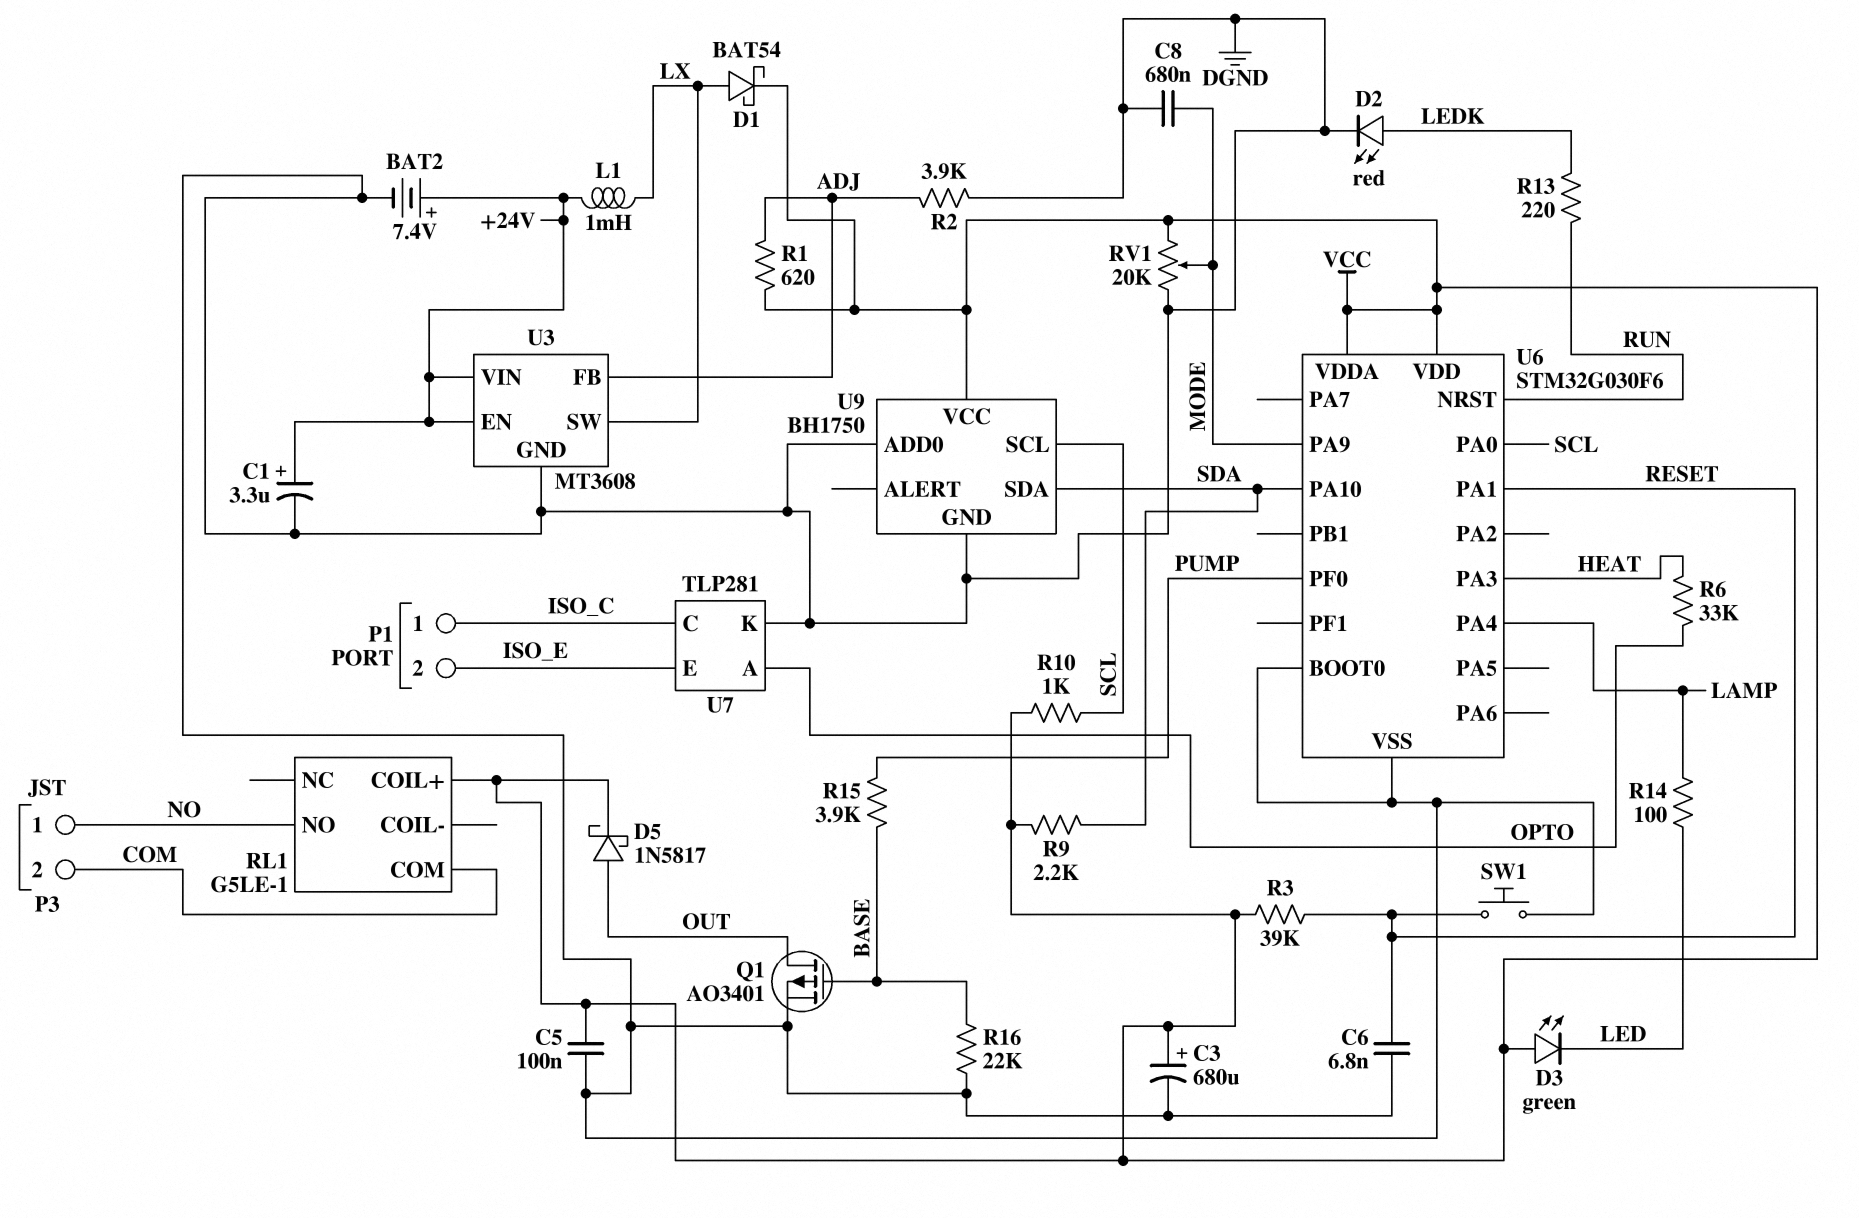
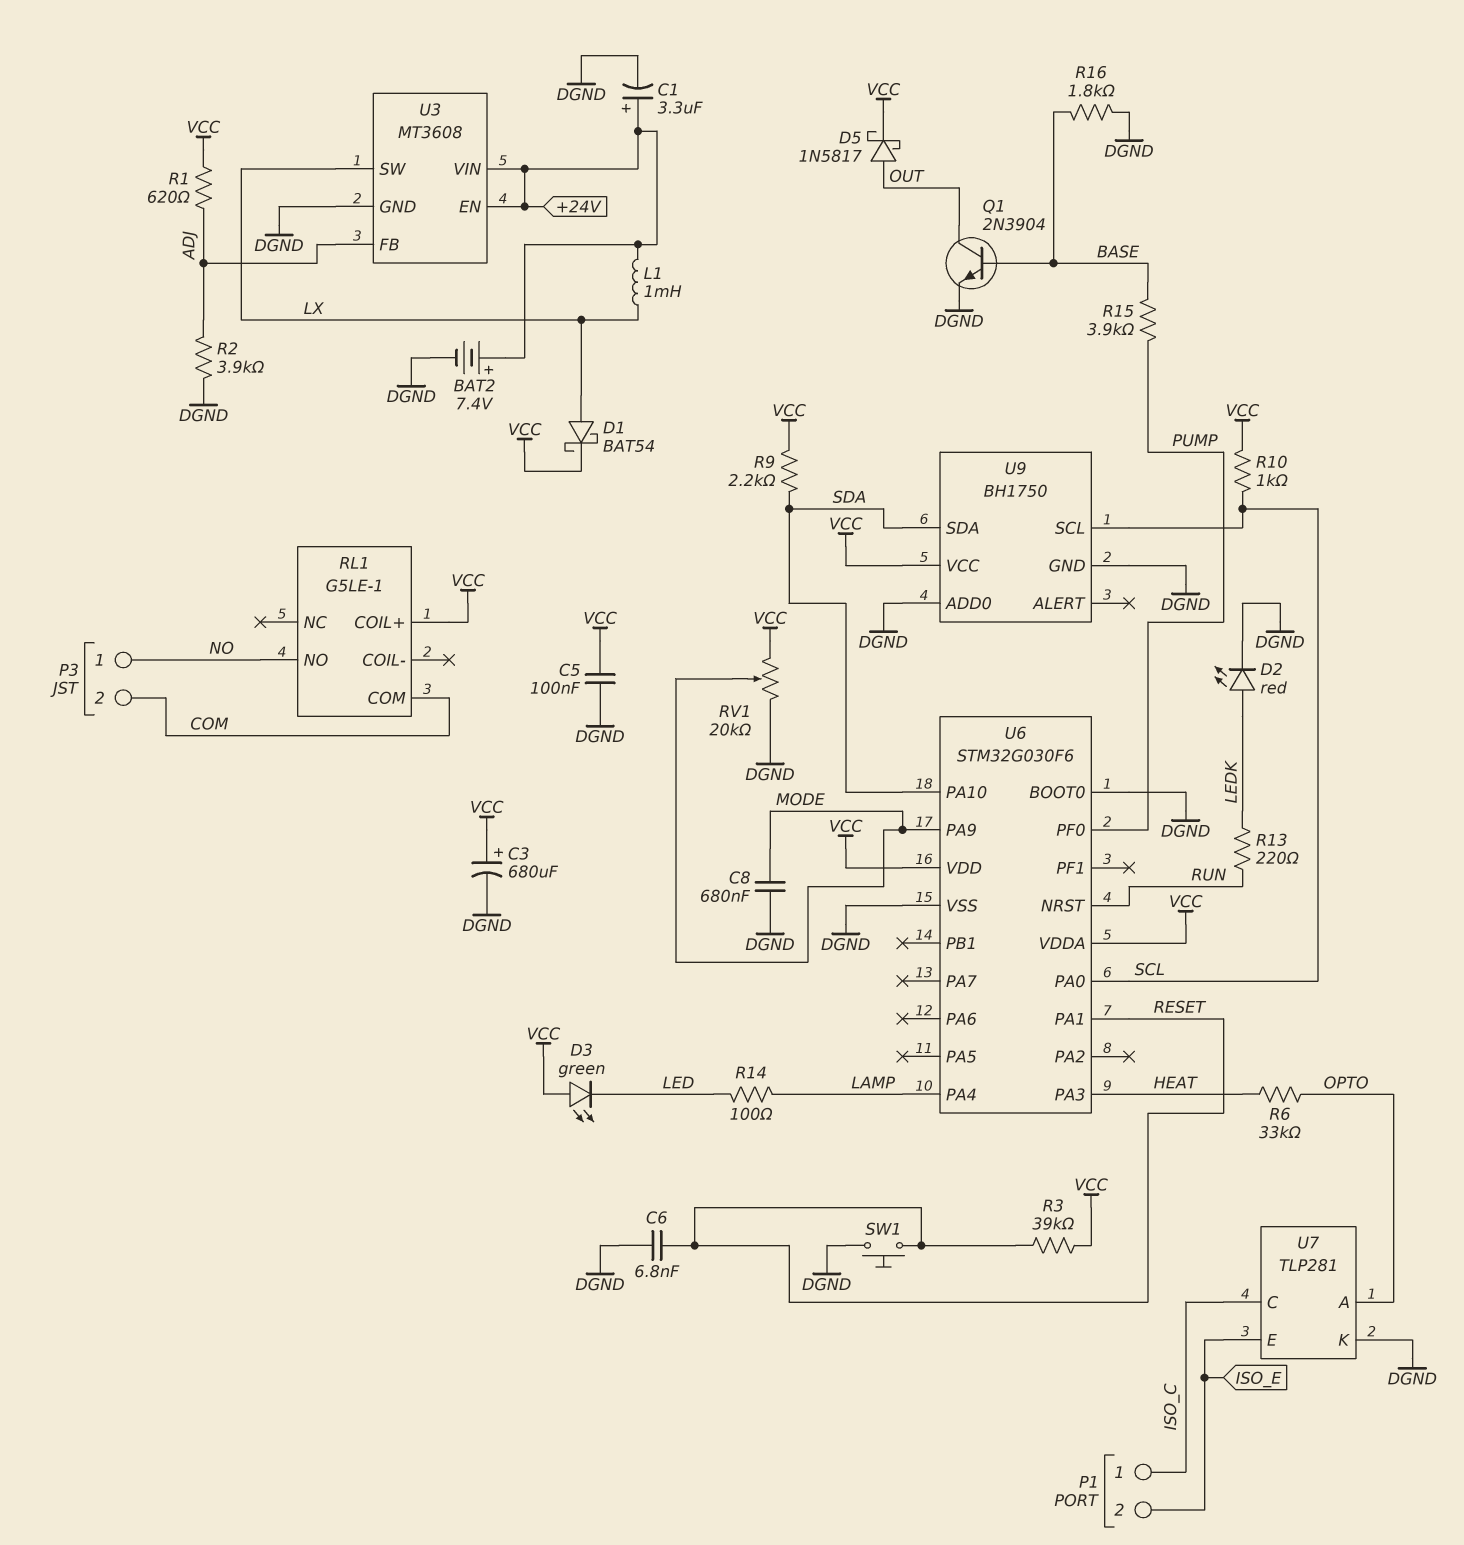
Q1: PMOS AO3401 (G BASE, D OUT, S DGND) -> NPN 2N3904 (B BASE, C OUT, E DGND)
R16: 22k (BASE, DGND) -> 1.8k (BASE, DGND)

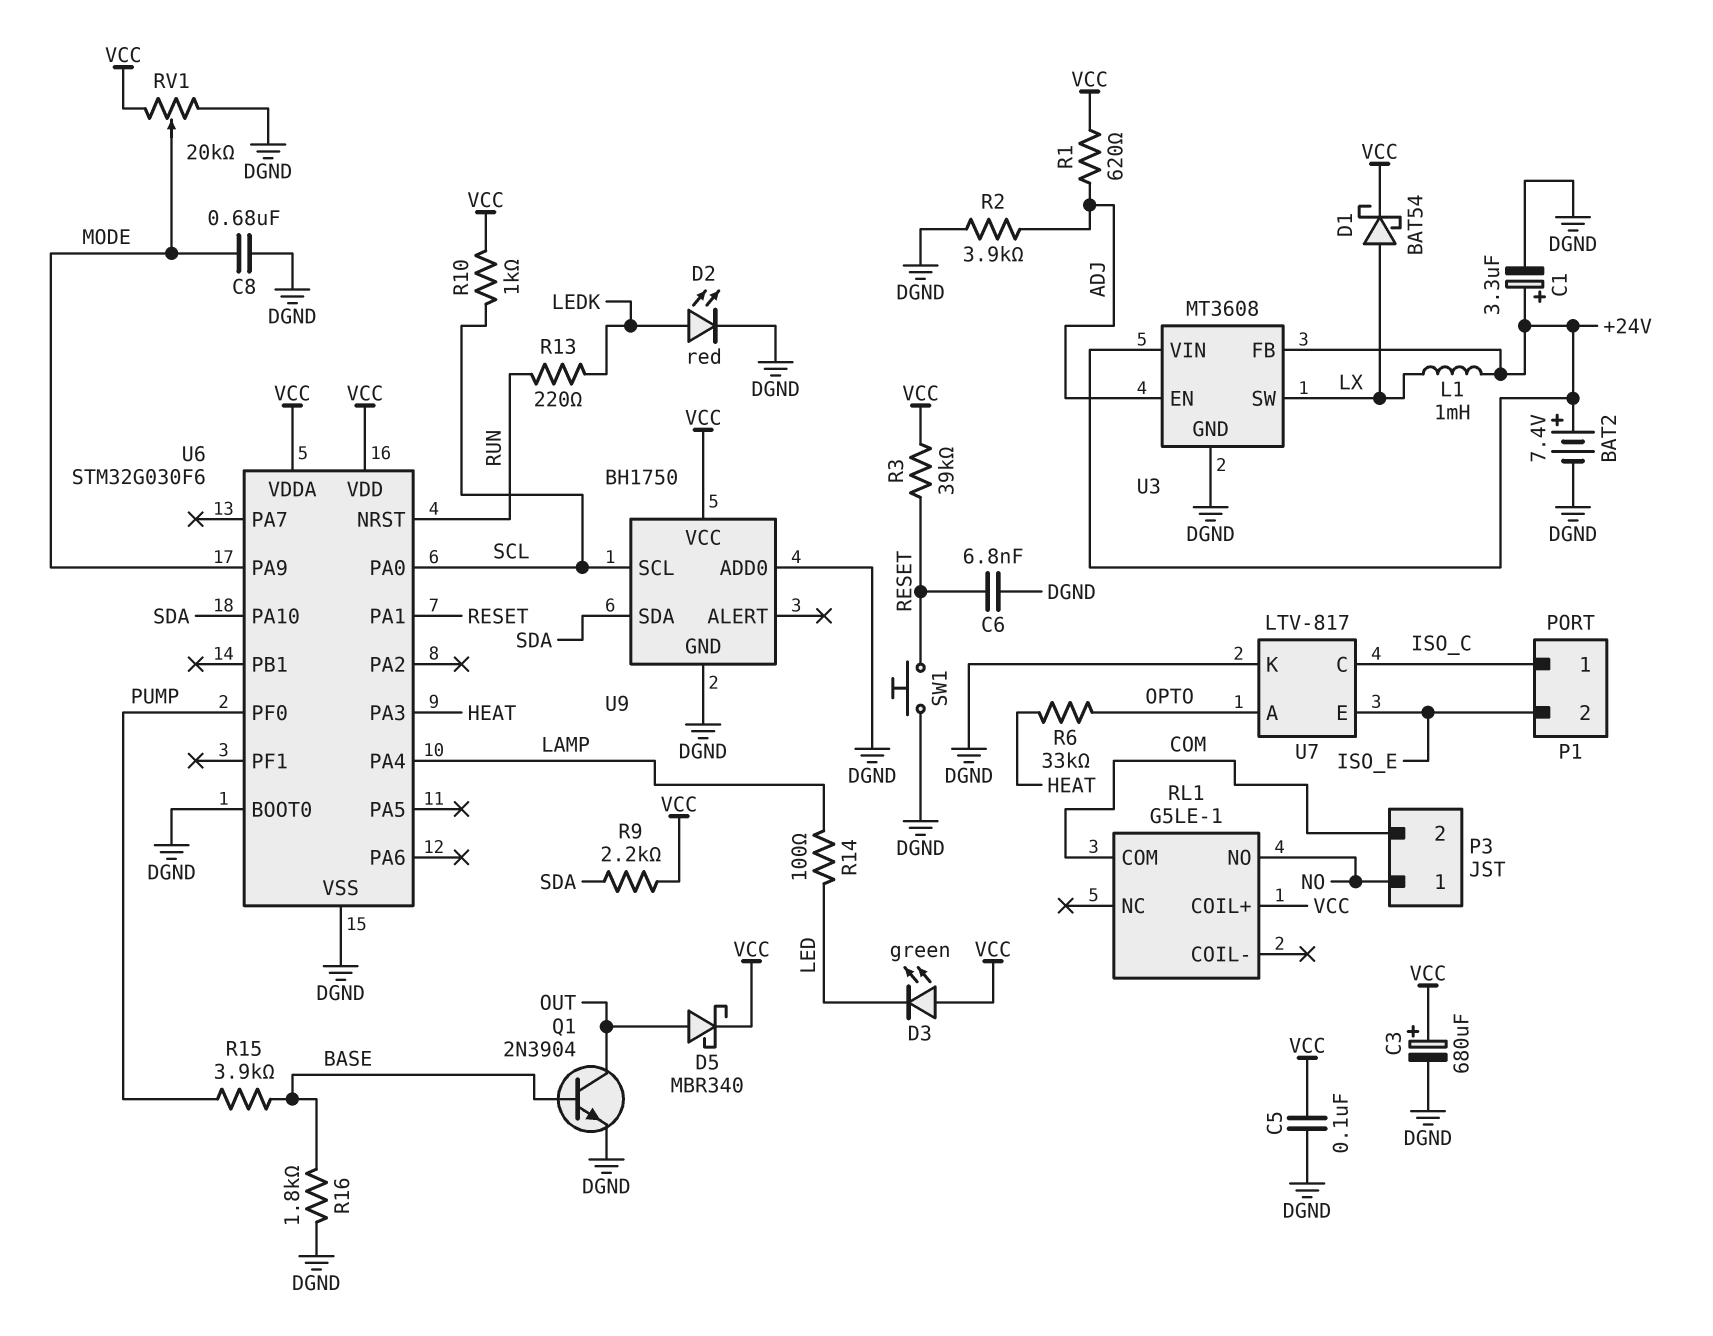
D5: schottky 1N5817 (A OUT, K VCC) -> schottky MBR340 (A OUT, K VCC)
U3 pin EN: +24V -> ADJ
U3 pin FB: ADJ -> +24V
U7: TLP281 -> LTV-817

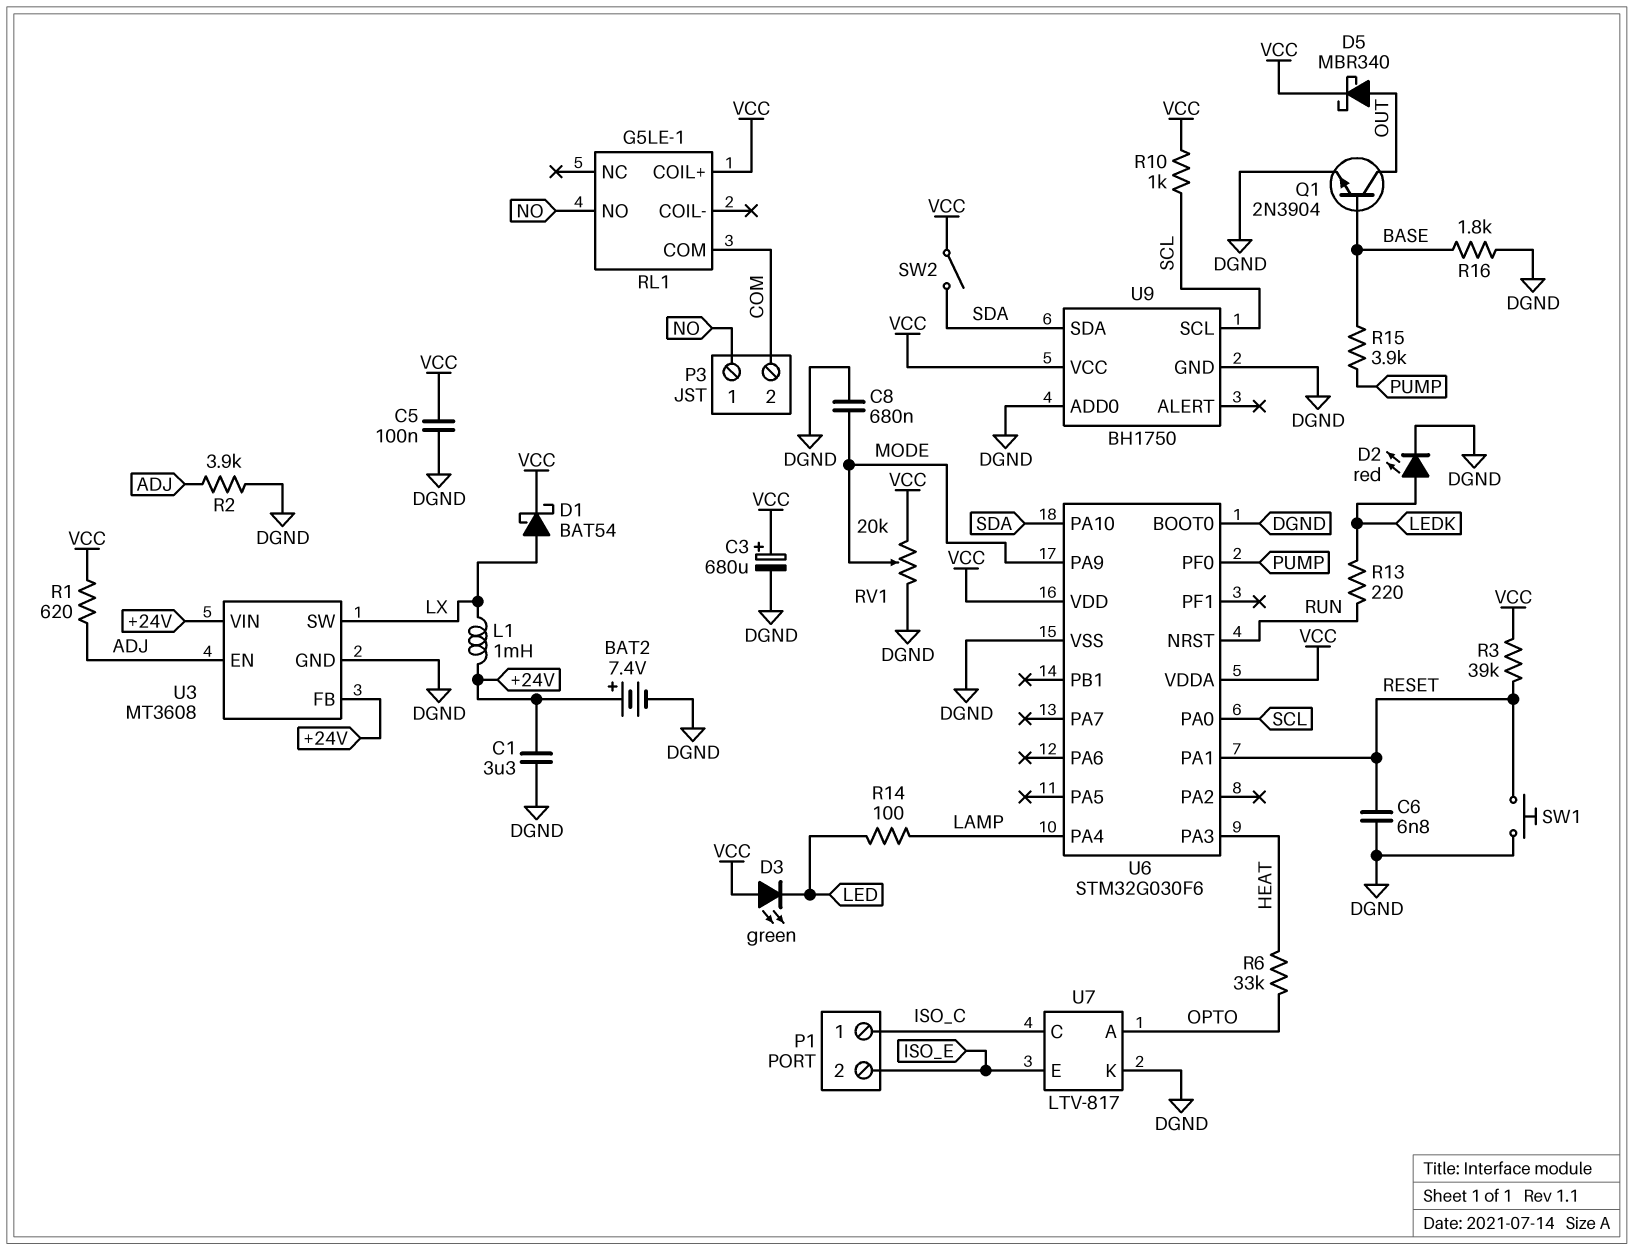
C1: 3.3uF (plus +24V, minus DGND) -> 3.3uF (+24V, DGND)
R9: 2.2k (SDA, VCC) -> none
SW2: none -> switch (SDA, VCC)

